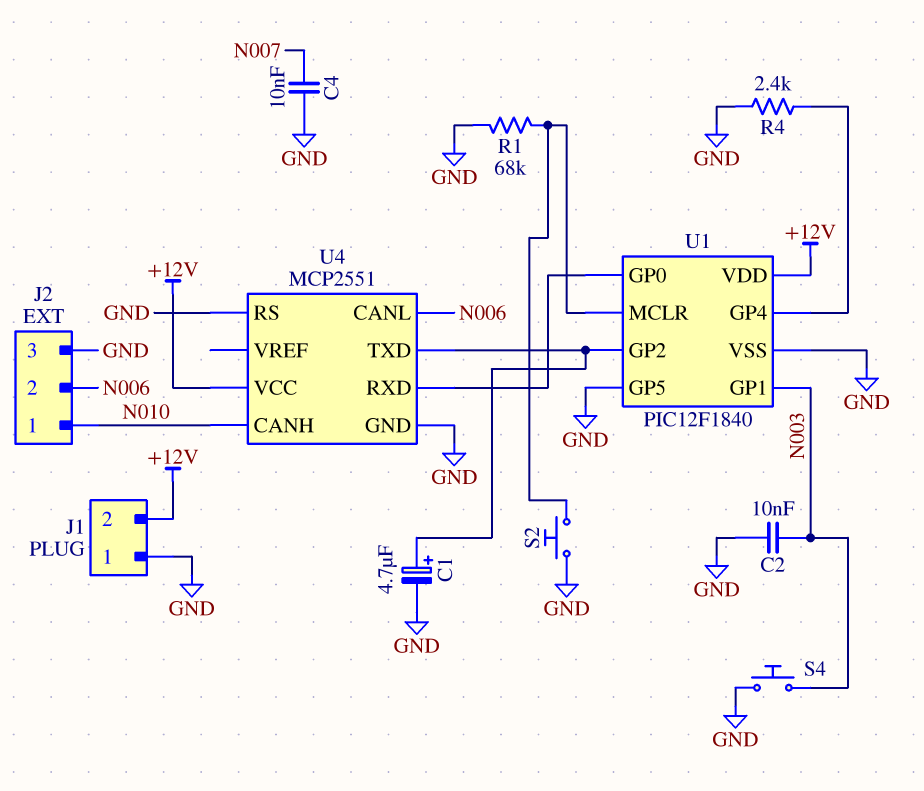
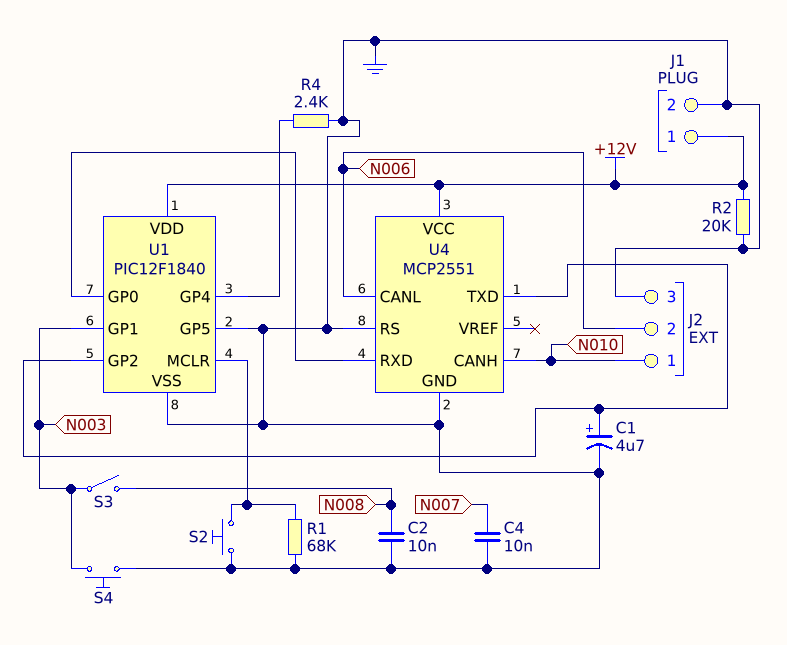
C2: 10nF (GND, N003) -> 10nF (GND, N008)
J1 pin 1: GND -> +12V
J1 pin 2: +12V -> GND
R2: none -> 20k (+12V, GND)
S3: none -> switch (N003, N008)

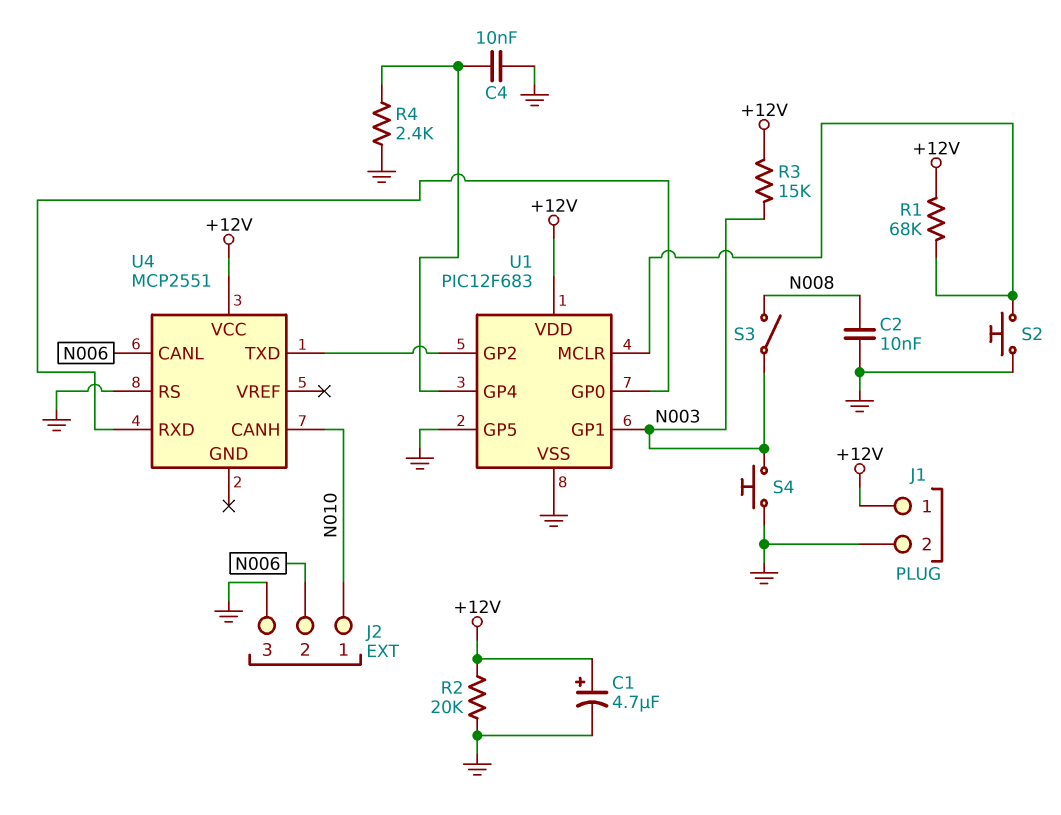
C1: 4.7uF (plus U1/GP2, minus GND) -> 4.7uF (plus +12V, minus GND)
C4: 10nF (GND, N007) -> 10nF (GND, U1/GP4)
R1: 68k (GND, U1/MCLR) -> 68k (+12V, U1/MCLR)
R3: none -> 15k (+12V, N003)
U1: PIC12F1840 -> PIC12F683
U4 pin GND: GND -> none

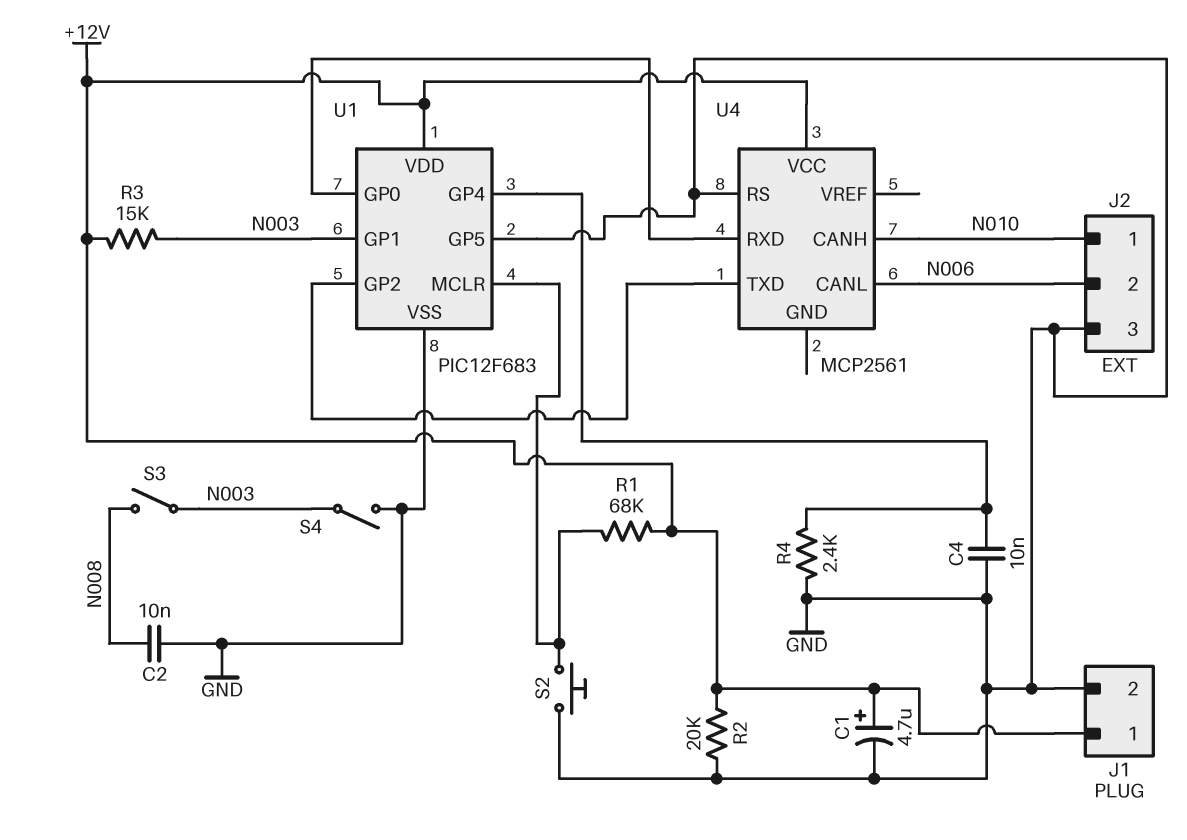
S4: button (GND, N003) -> switch (GND, N003)
U4: MCP2551 -> MCP2561

